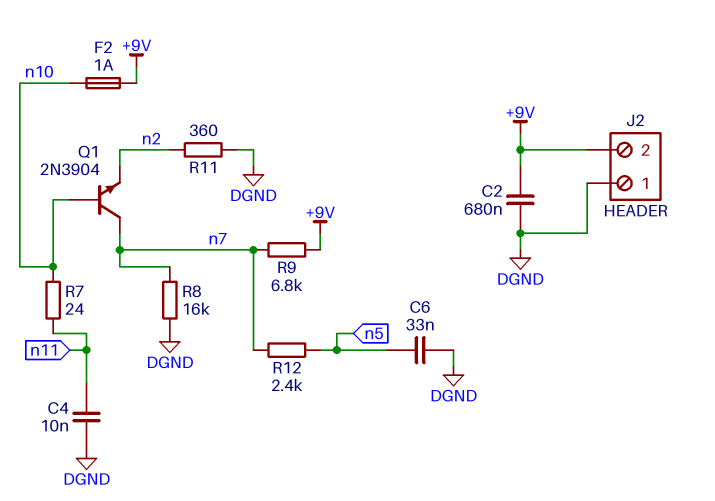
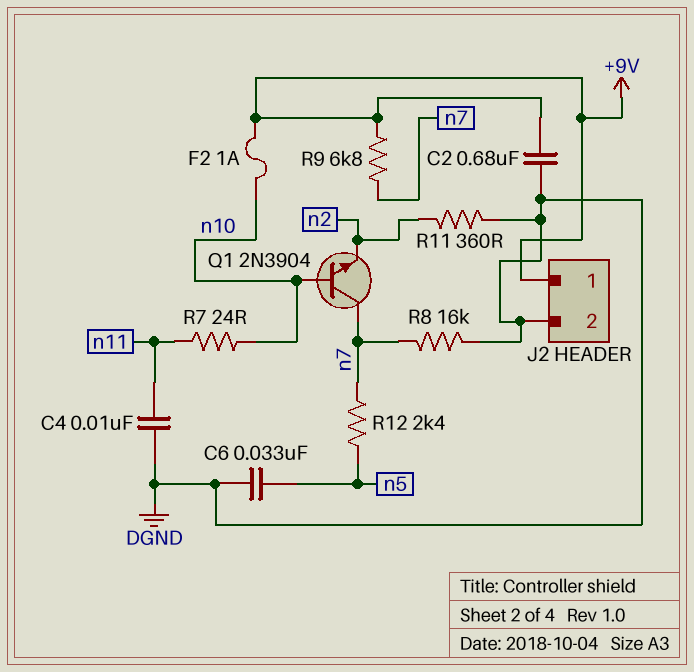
J2 pin 1: DGND -> +9V
J2 pin 2: +9V -> DGND

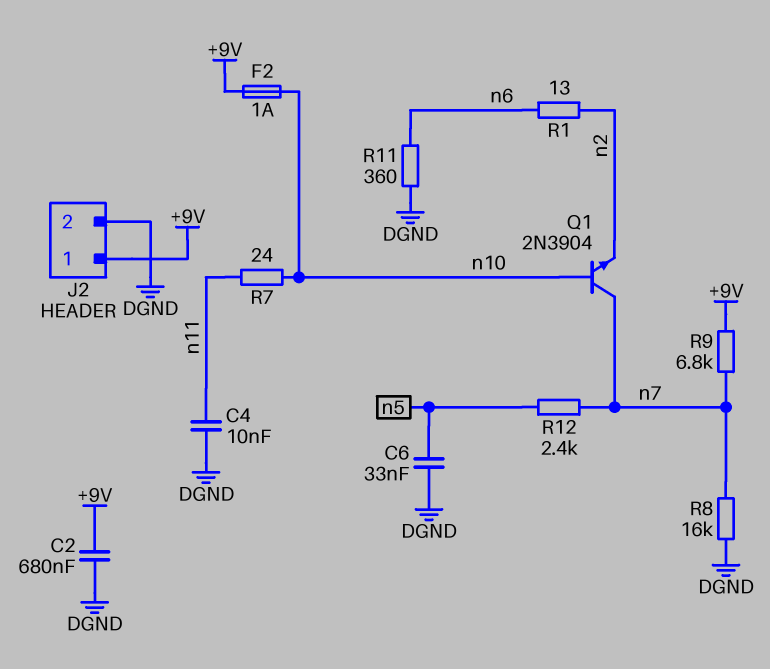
R1: none -> 13 (n2, n6)
R11: 360 (DGND, n2) -> 360 (DGND, n6)

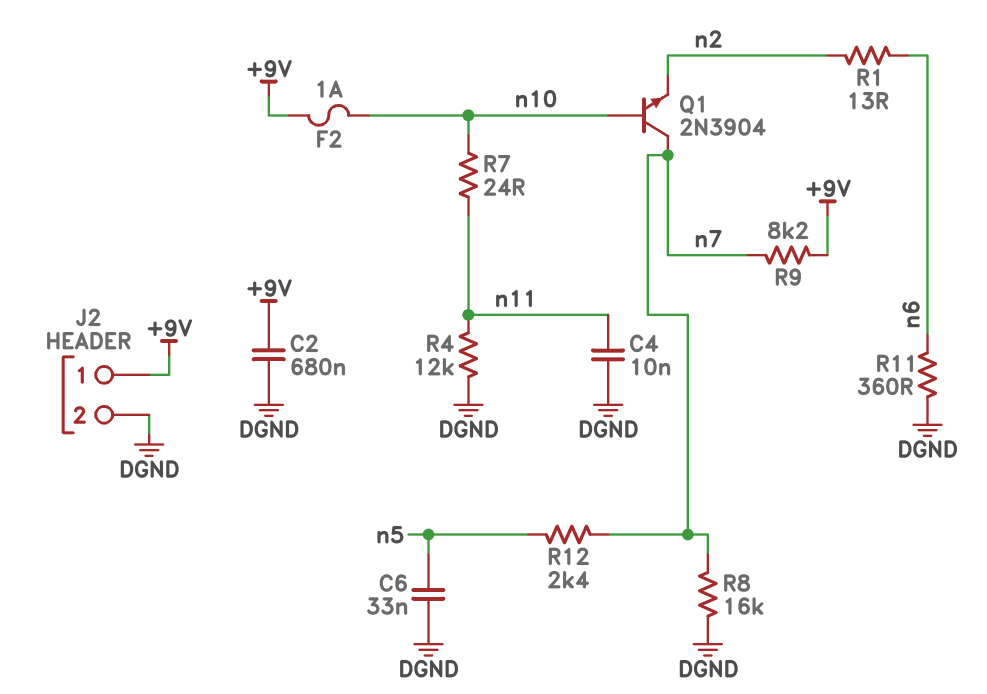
R4: none -> 12k (DGND, n11)
R9: 6.8k (+9V, n7) -> 8.2k (+9V, n7)

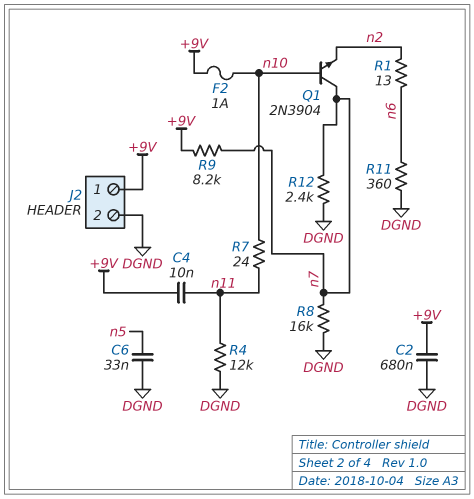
C4: 10nF (DGND, n11) -> 10nF (+9V, n11)
R12: 2.4k (n5, n7) -> 2.4k (DGND, n7)

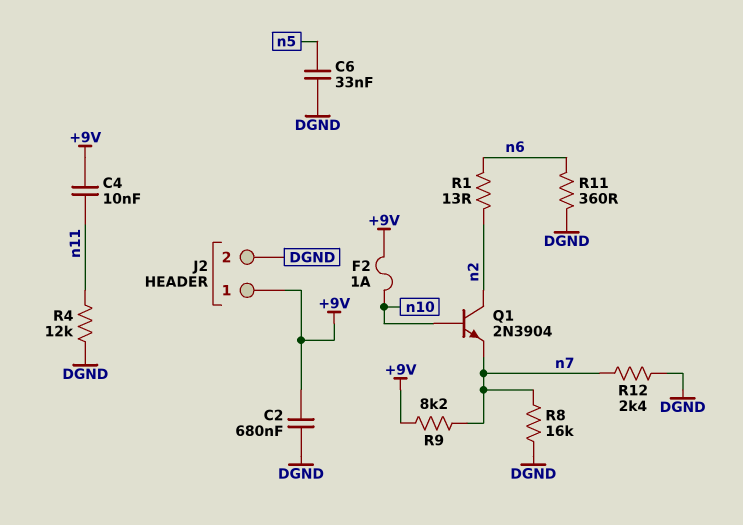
Q1: NPN 2N3904 (B n10, C n7, E n2) -> NPN 2N3904 (B n10, C n2, E n7)
R7: 24 (n10, n11) -> none

